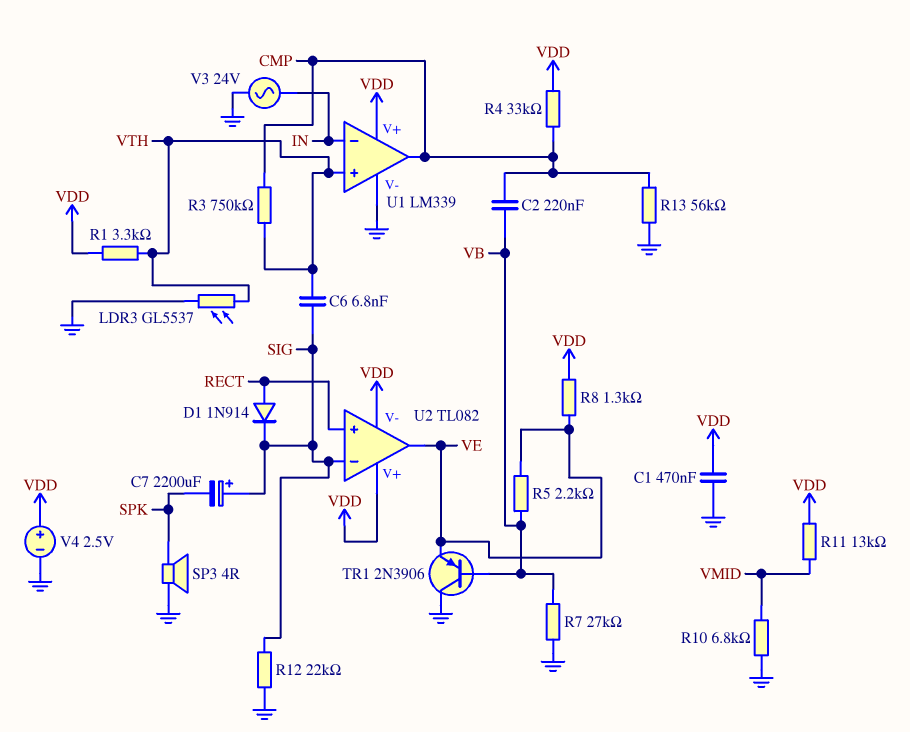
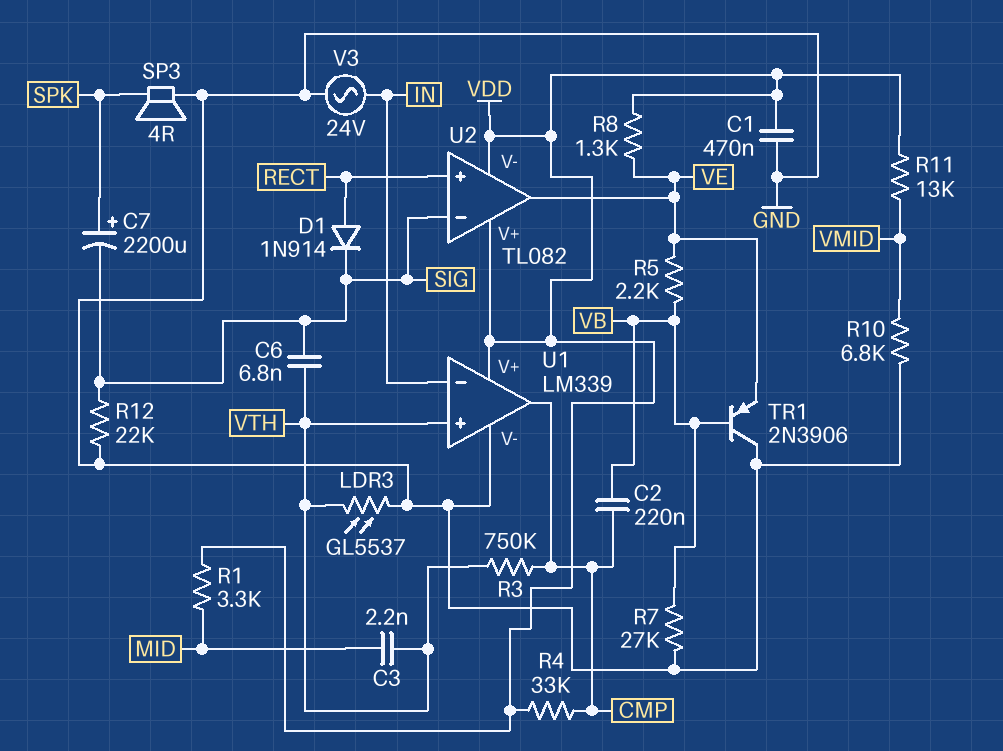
C3: none -> 2.2nF (MID, VTH)
C7: 2200uF (plus SIG, minus SPK) -> 2200uF (plus SPK, minus SIG)
R1: 3.3k (VDD, VTH) -> 3.3k (MID, VDD)
R13: 56k (CMP, GND) -> none
V4: 2.5V (plus VDD, minus GND) -> none

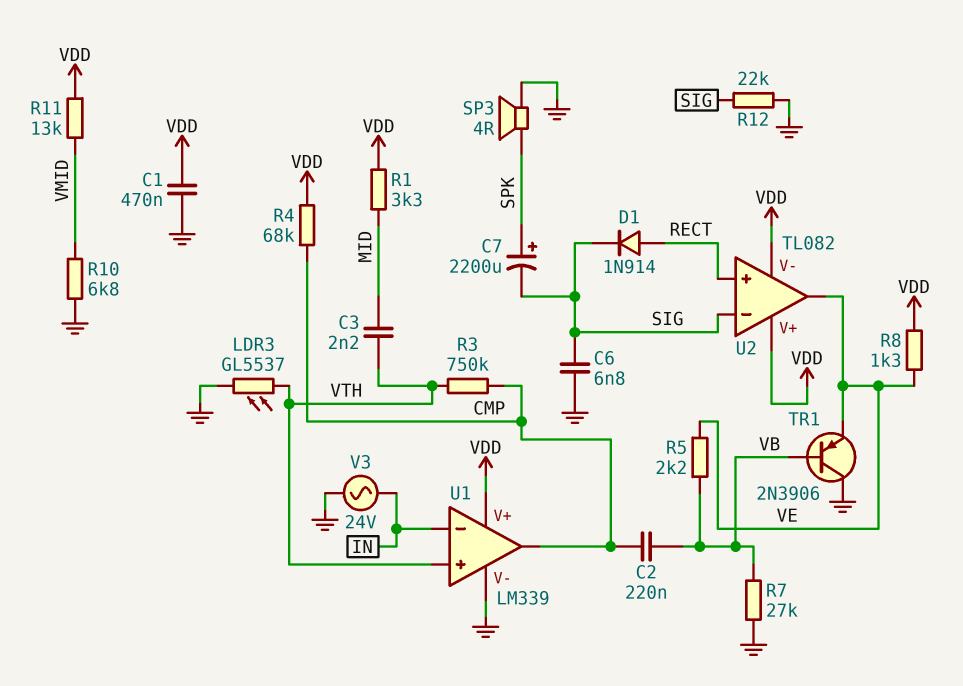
C6: 6.8nF (SIG, VTH) -> 6.8nF (GND, SIG)
R4: 33k (CMP, VDD) -> 68k (CMP, VDD)

